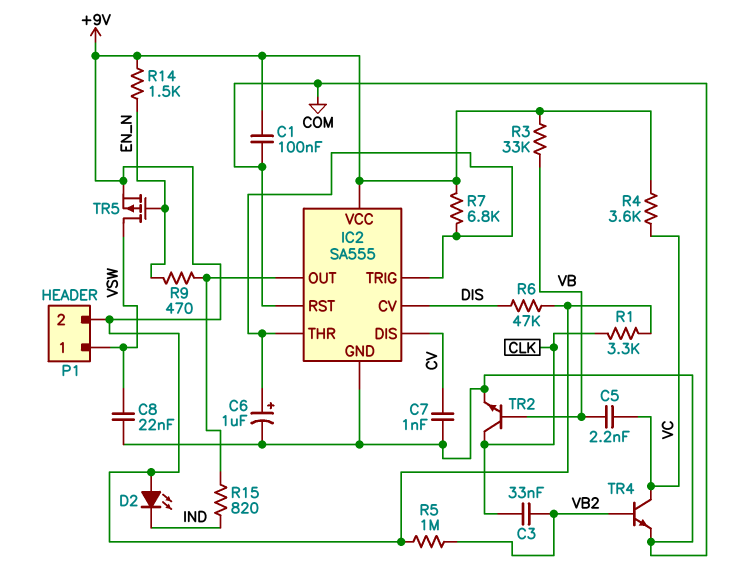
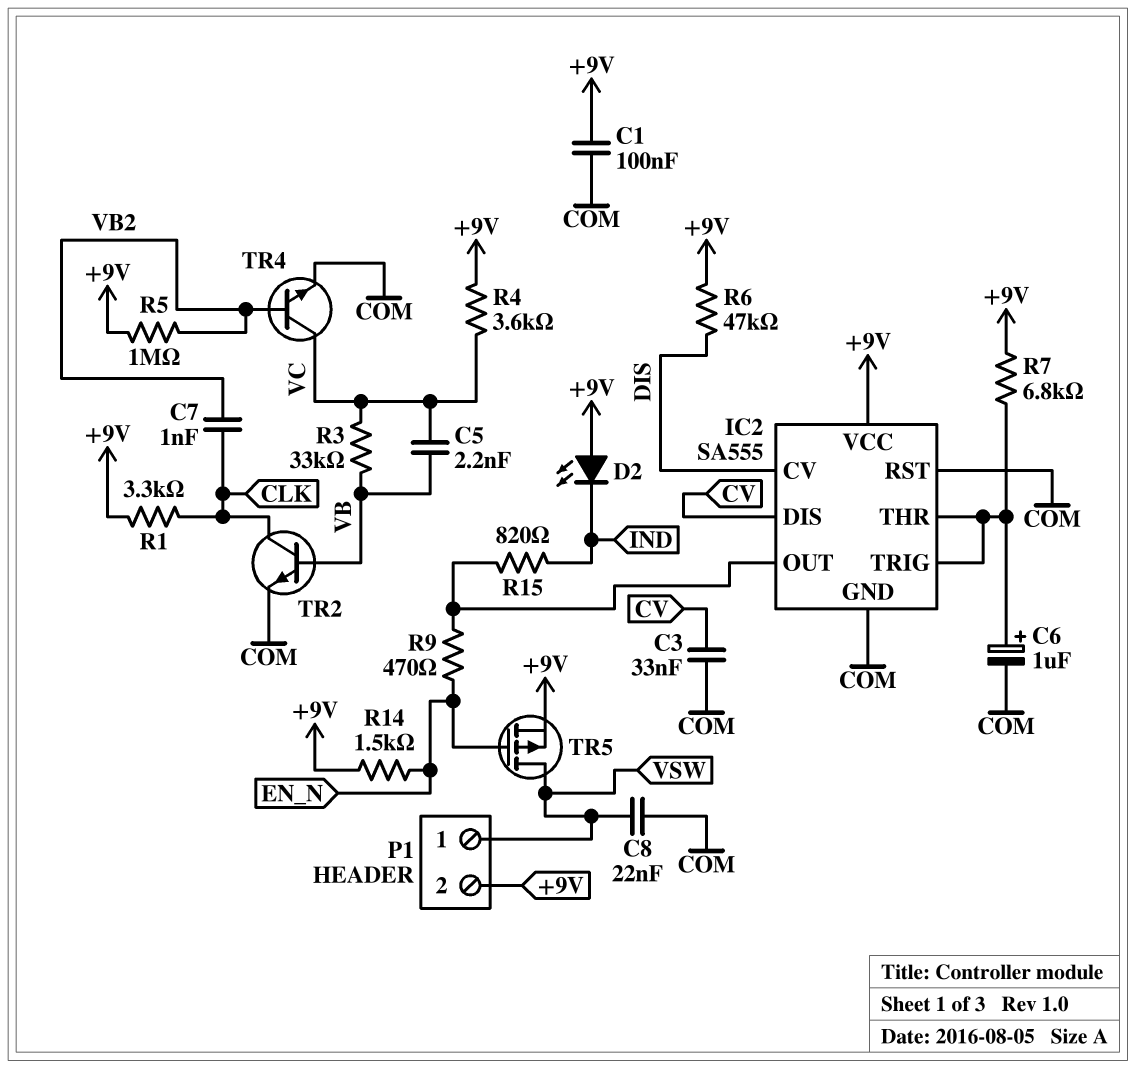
C3: 33nF (CLK, VB2) -> 33nF (COM, CV)
C7: 1nF (COM, CV) -> 1nF (CLK, VB2)
R3: 33k (+9V, VB) -> 33k (VB, VC)

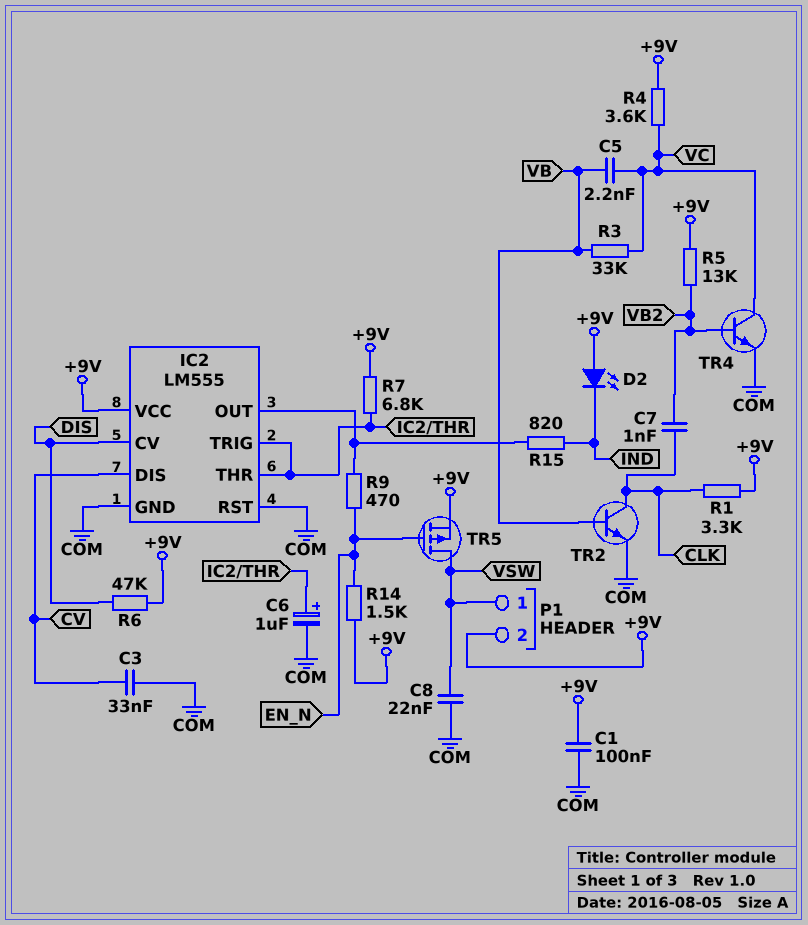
IC2: SA555 -> LM555
R5: 1M (+9V, VB2) -> 13k (+9V, VB2)

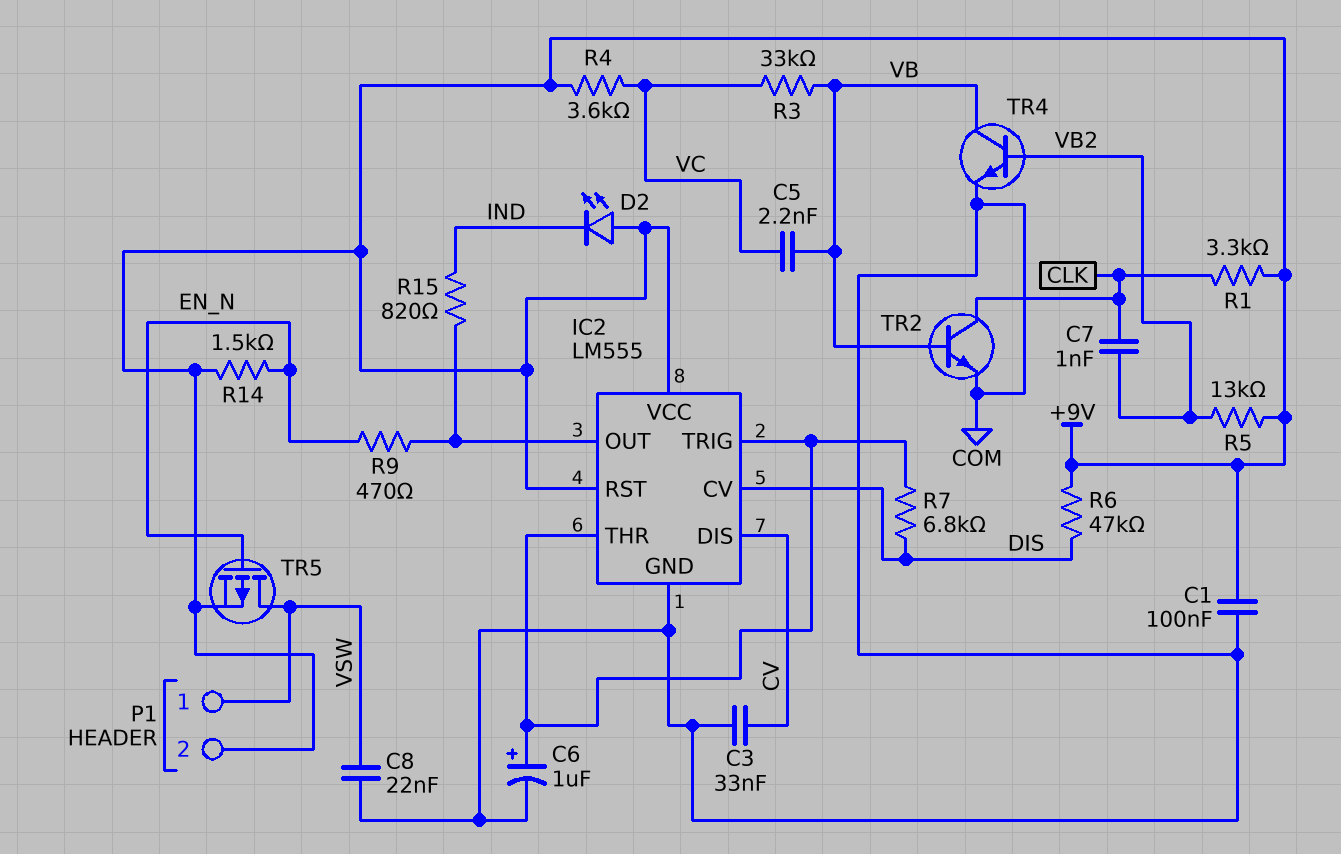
IC2 pin RST: COM -> +9V
R7: 6.8k (+9V, IC2/THR) -> 6.8k (DIS, IC2/THR)
TR4: NPN (B VB2, C VC, E COM) -> NPN (B VB2, C VB, E COM)

